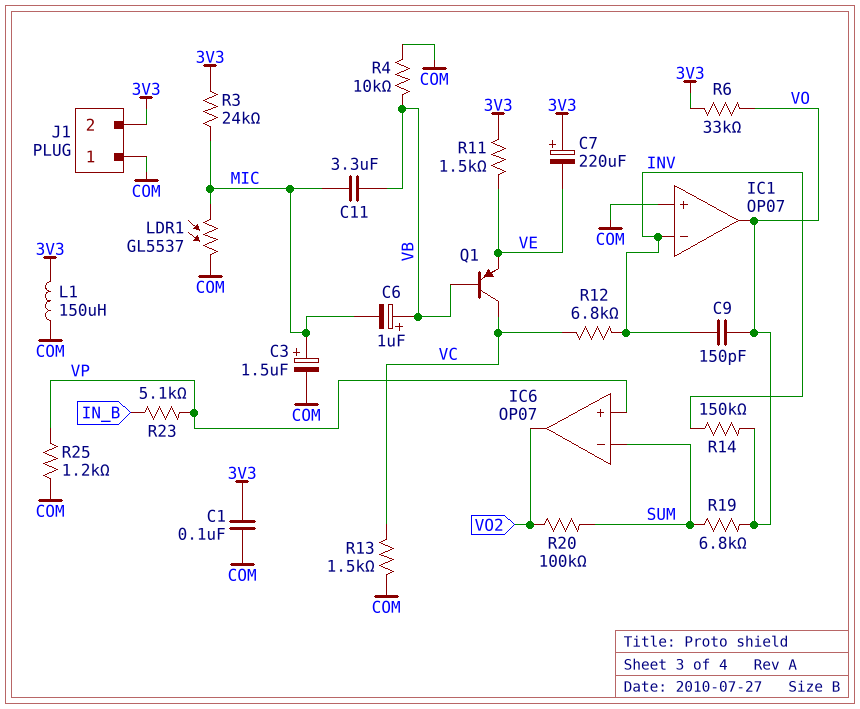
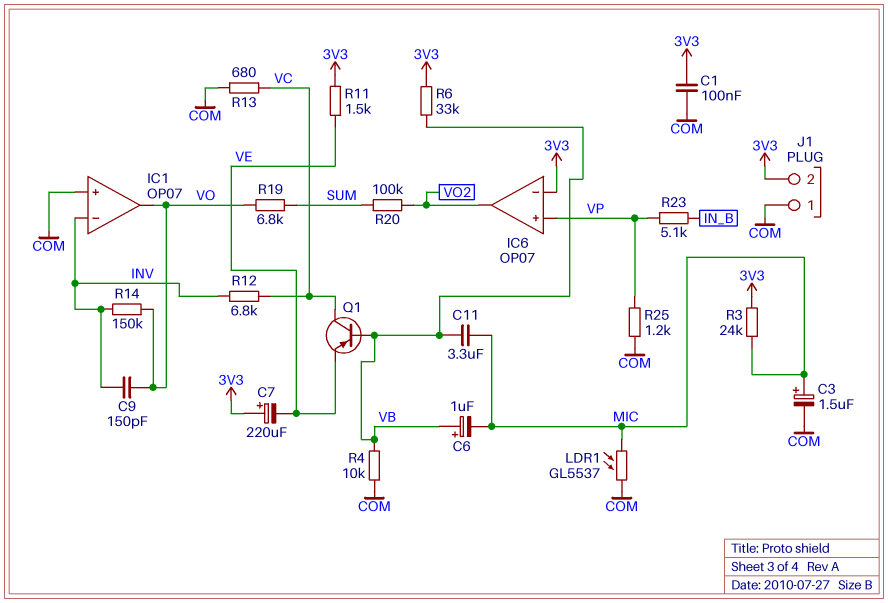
IC6 pin in-: SUM -> 3V3
L1: 150uH (3V3, COM) -> none
R6: 33k (3V3, VO) -> 33k (3V3, VB)
R13: 1.5k (COM, VC) -> 680 (COM, VC)

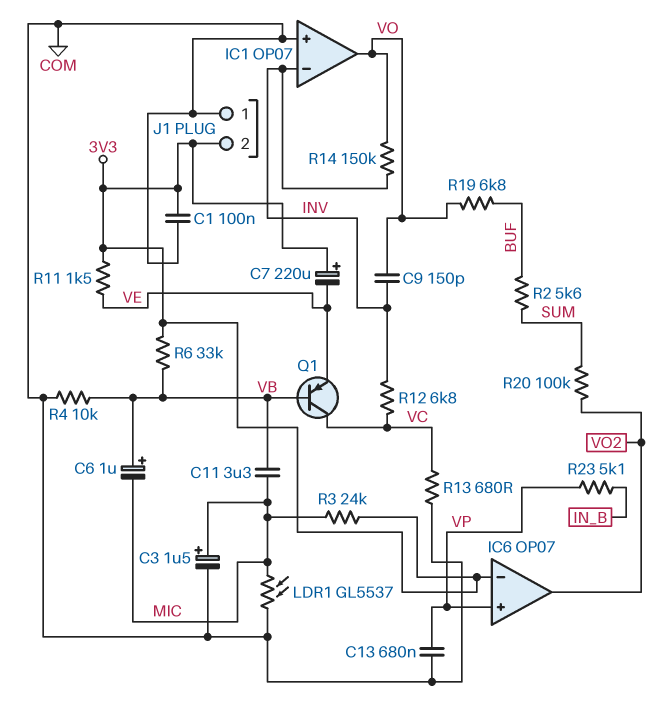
C13: none -> 680nF (COM, VP)
R2: none -> 5.6k (BUF, SUM)
R19: 6.8k (SUM, VO) -> 6.8k (BUF, VO)
R25: 1.2k (COM, VP) -> none

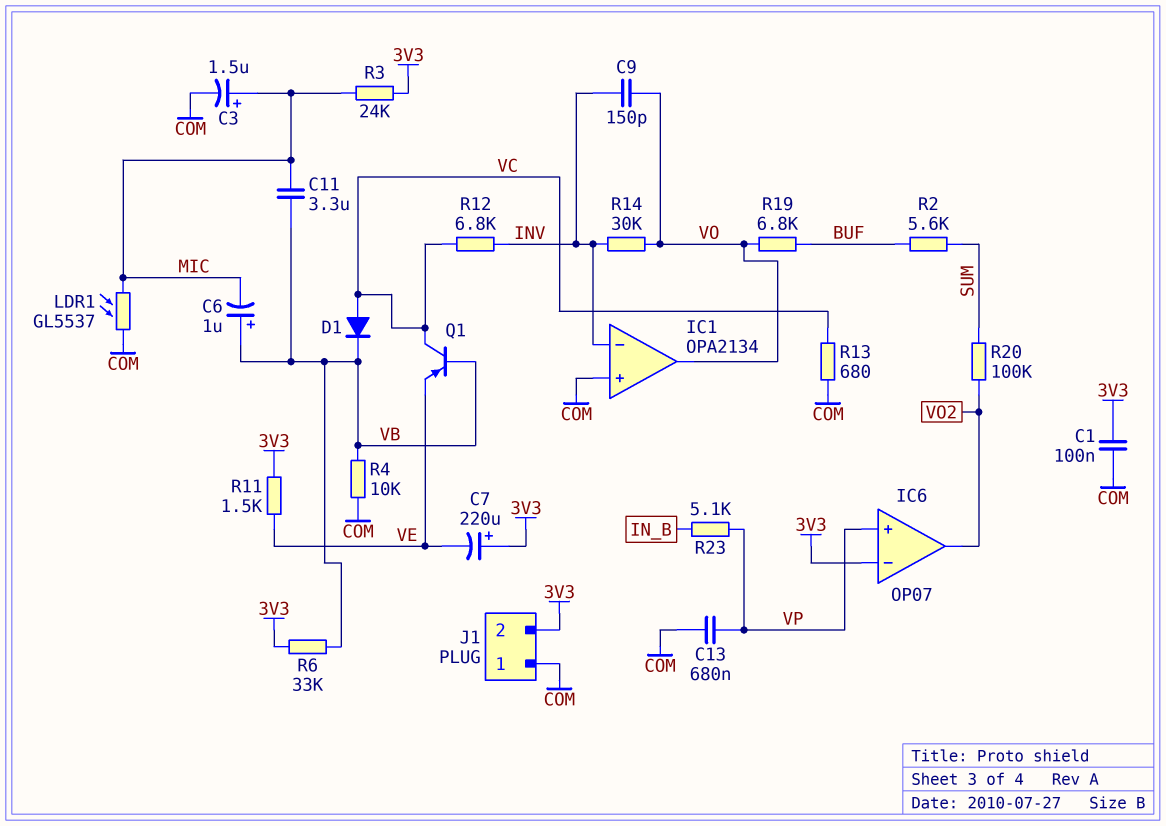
D1: none -> diode (A VC, K VB)
IC1: OP07 -> OPA2134
R14: 150k (INV, VO) -> 30k (INV, VO)

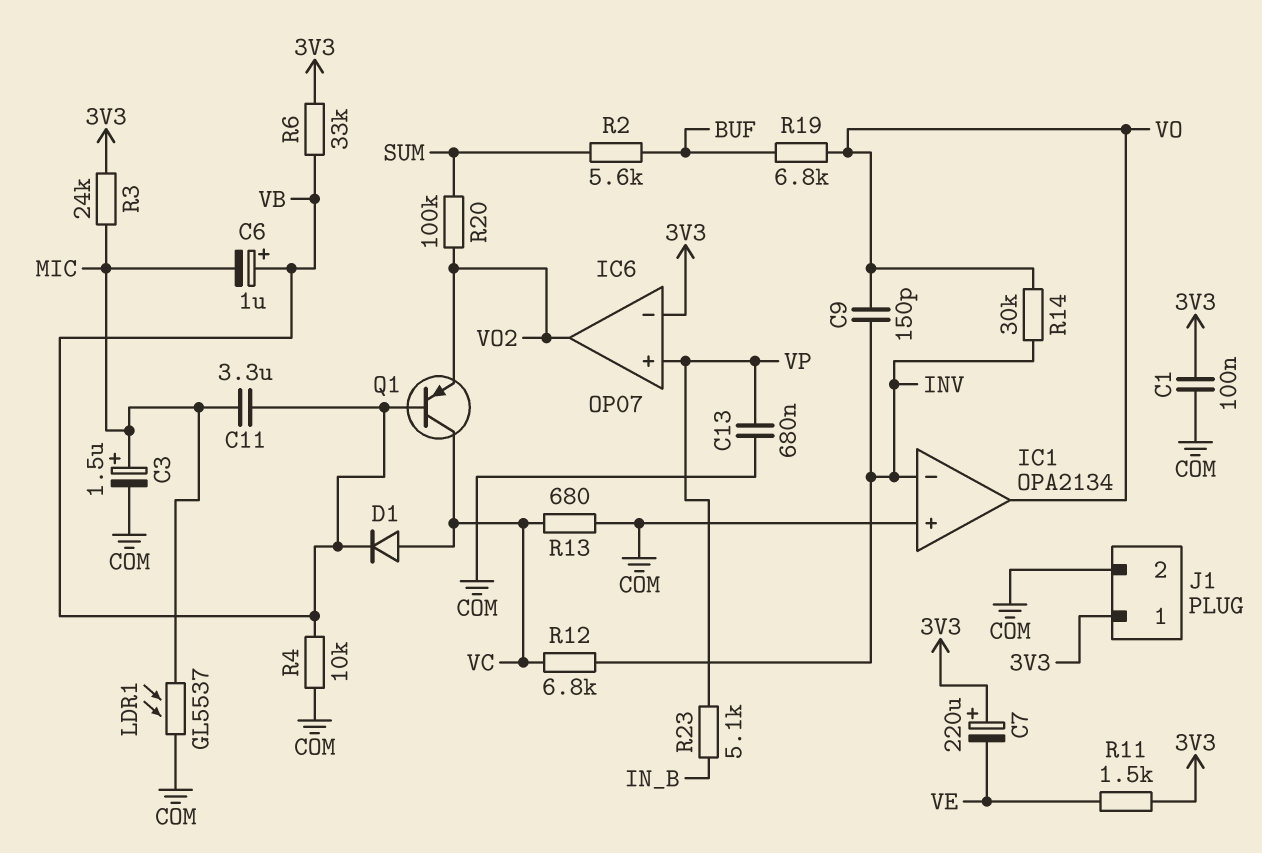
J1 pin 1: COM -> 3V3
J1 pin 2: 3V3 -> COM
Q1: PNP (B VB, C VC, E VE) -> PNP (B VB, C VC, E VO2)

